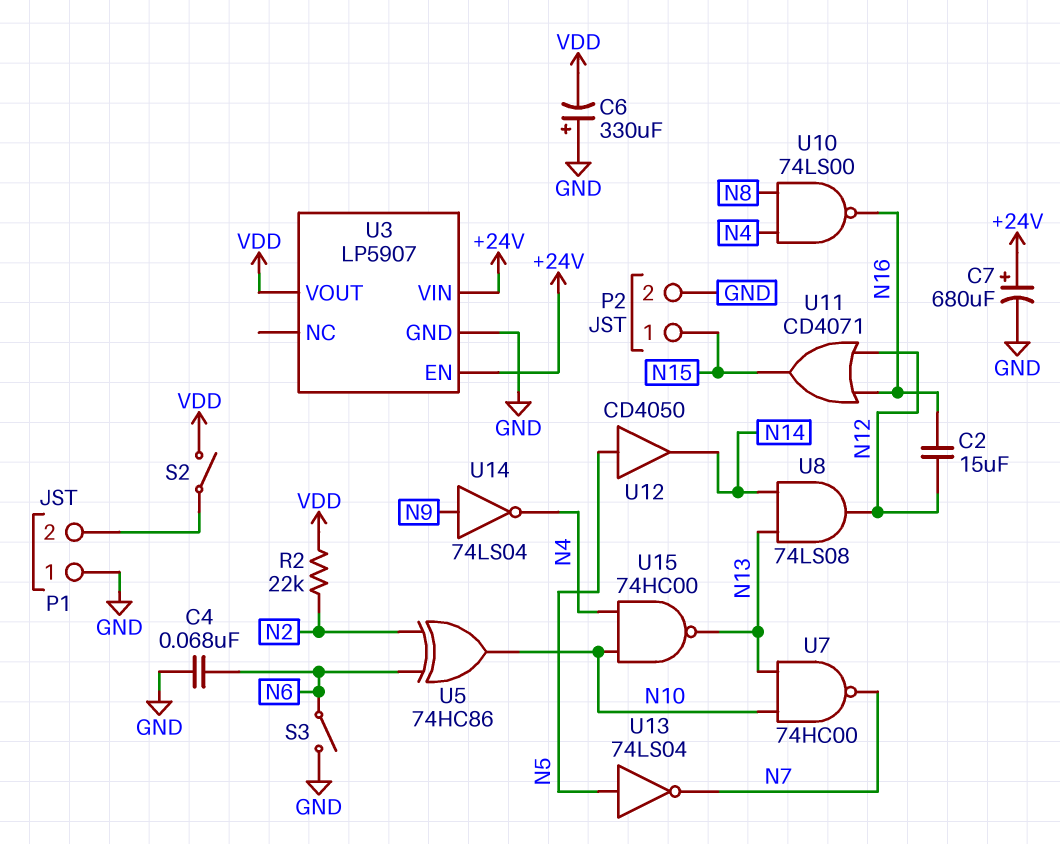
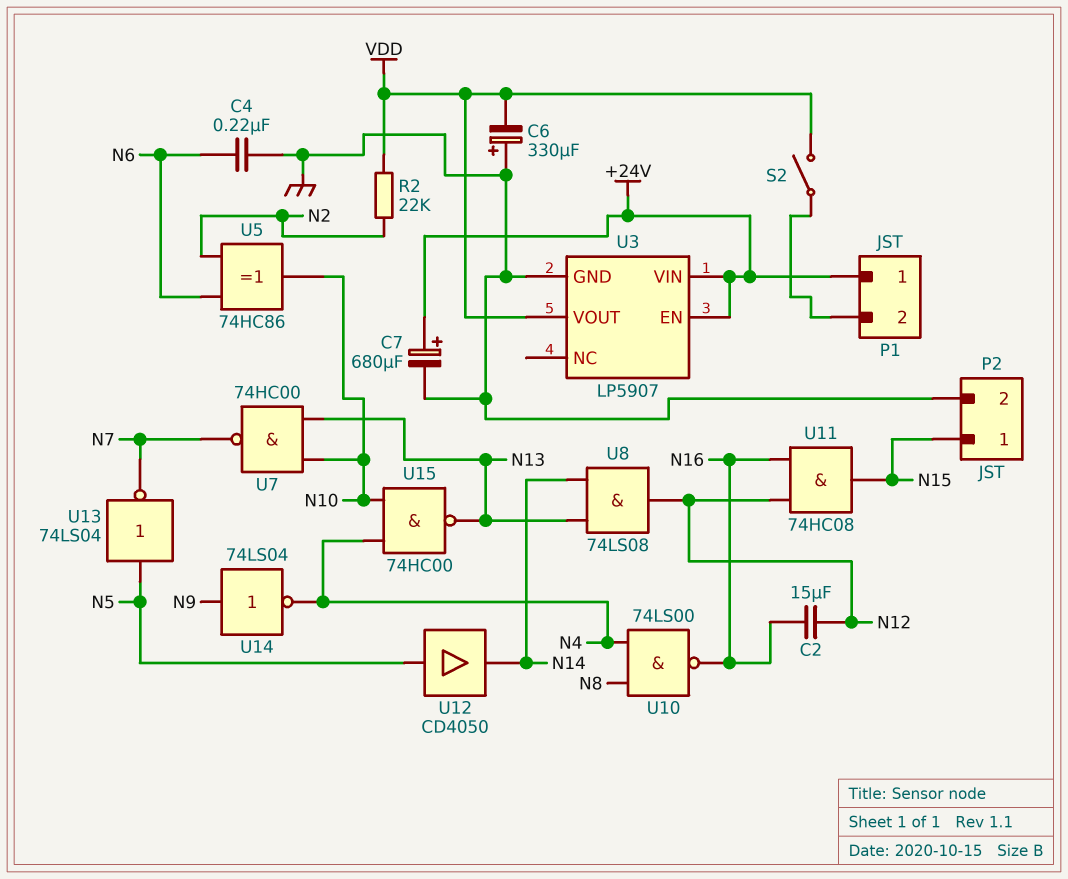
C4: 68nF (GND, N6) -> 220nF (GND, N6)
P1 pin 1: GND -> +24V
S3: switch (GND, N6) -> none
U11: OR CD4071 (in N12, in N16, out N15) -> AND 74HC08 (in N12, in N16, out N15)

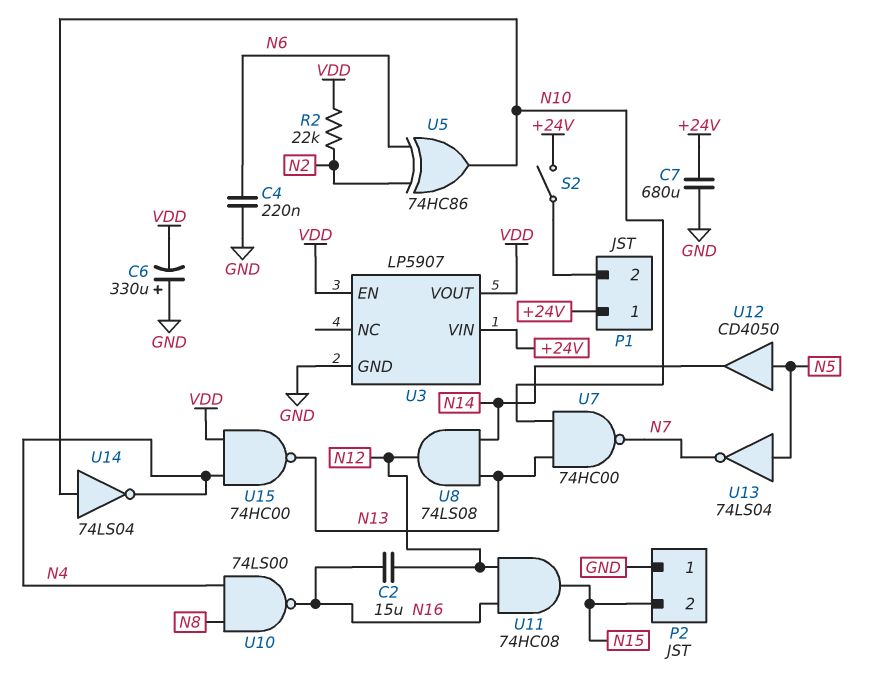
C7: 680uF (plus +24V, minus GND) -> 680uF (+24V, GND)
P2 pin 1: N15 -> GND
P2 pin 2: GND -> N15
S2: switch (P1/2, VDD) -> switch (+24V, P1/2)
U3 pin EN: +24V -> VDD
U14: NOT 74LS04 (in N9, out N4) -> NOT 74LS04 (in N10, out N4)
U15: NAND 74HC00 (in N4, in N10, out N13) -> NAND 74HC00 (in N4, in VDD, out N13)

